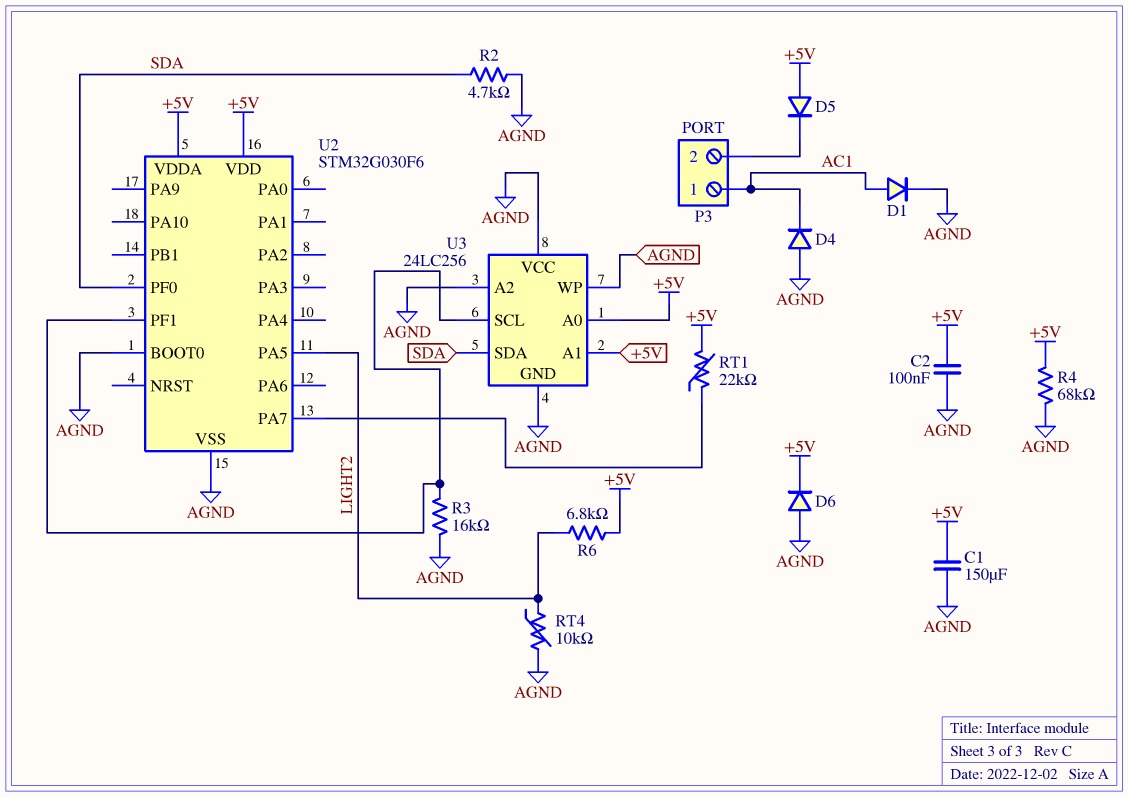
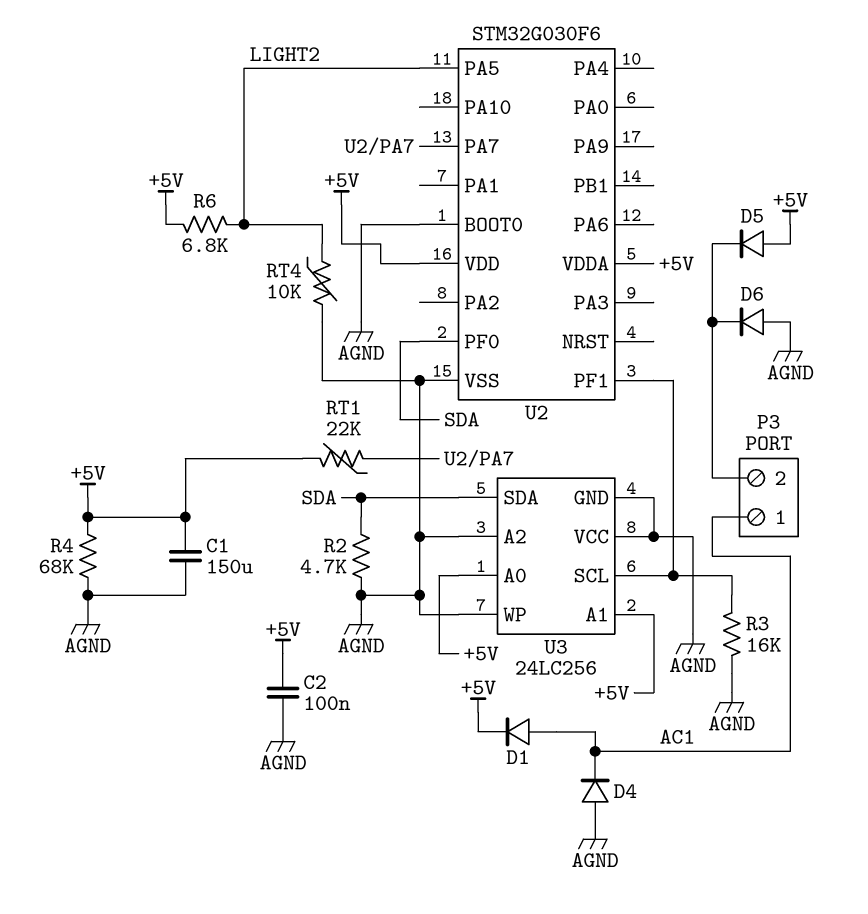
D1: diode (A AC1, K AGND) -> diode (A AC1, K +5V)
D6: diode (A AGND, K +5V) -> diode (A AGND, K P3/2)

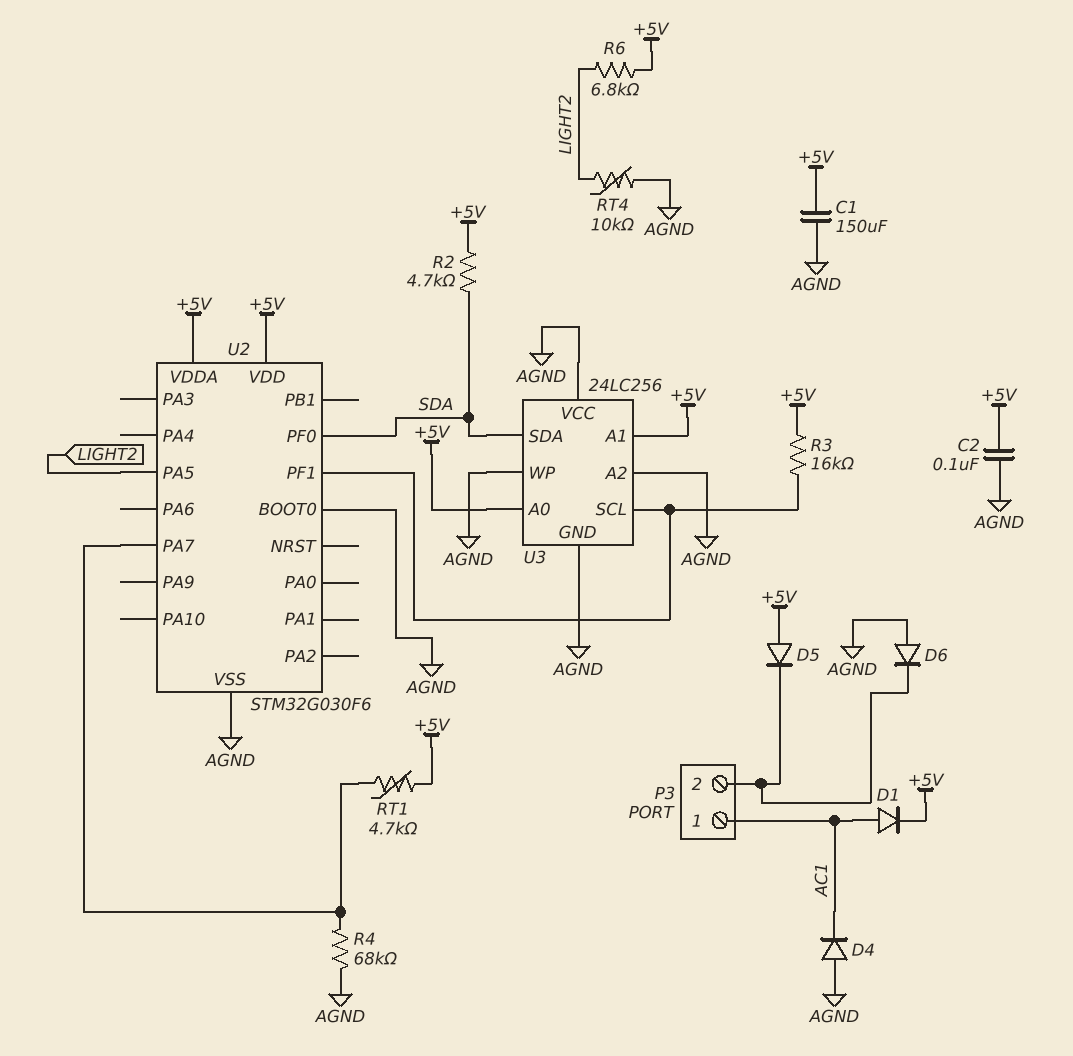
R2: 4.7k (AGND, SDA) -> 4.7k (+5V, SDA)
R3: 16k (AGND, U2/PF1) -> 16k (+5V, U2/PF1)
R4: 68k (+5V, AGND) -> 68k (AGND, U2/PA7)
RT1: 22k (+5V, U2/PA7) -> 4.7k (+5V, U2/PA7)

